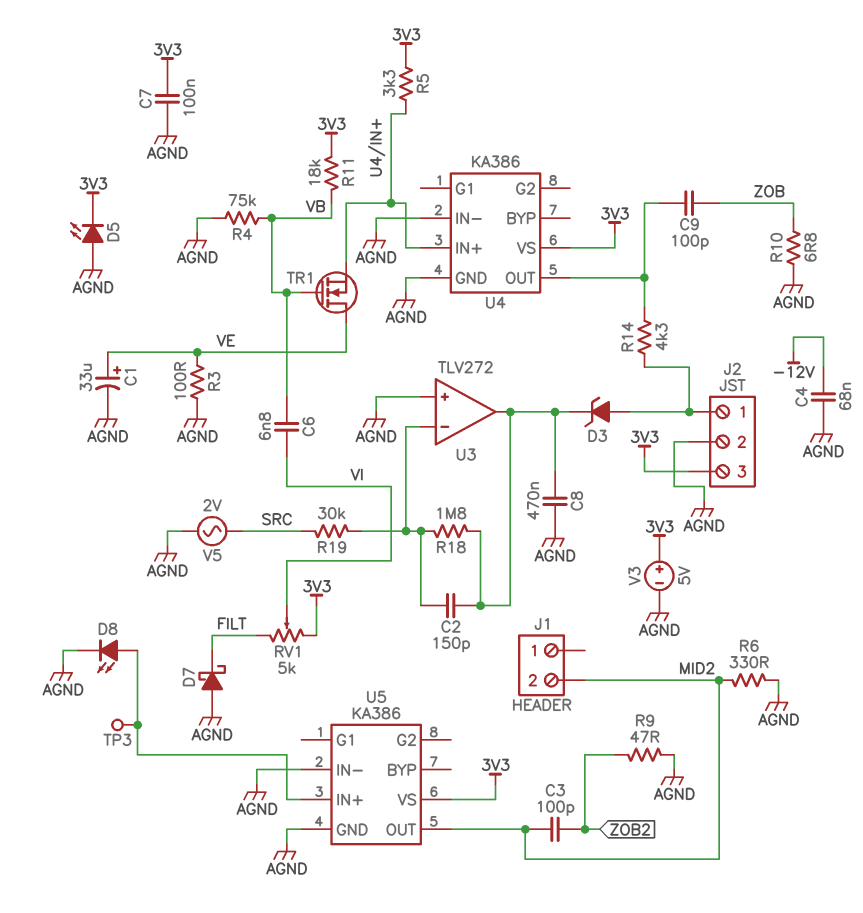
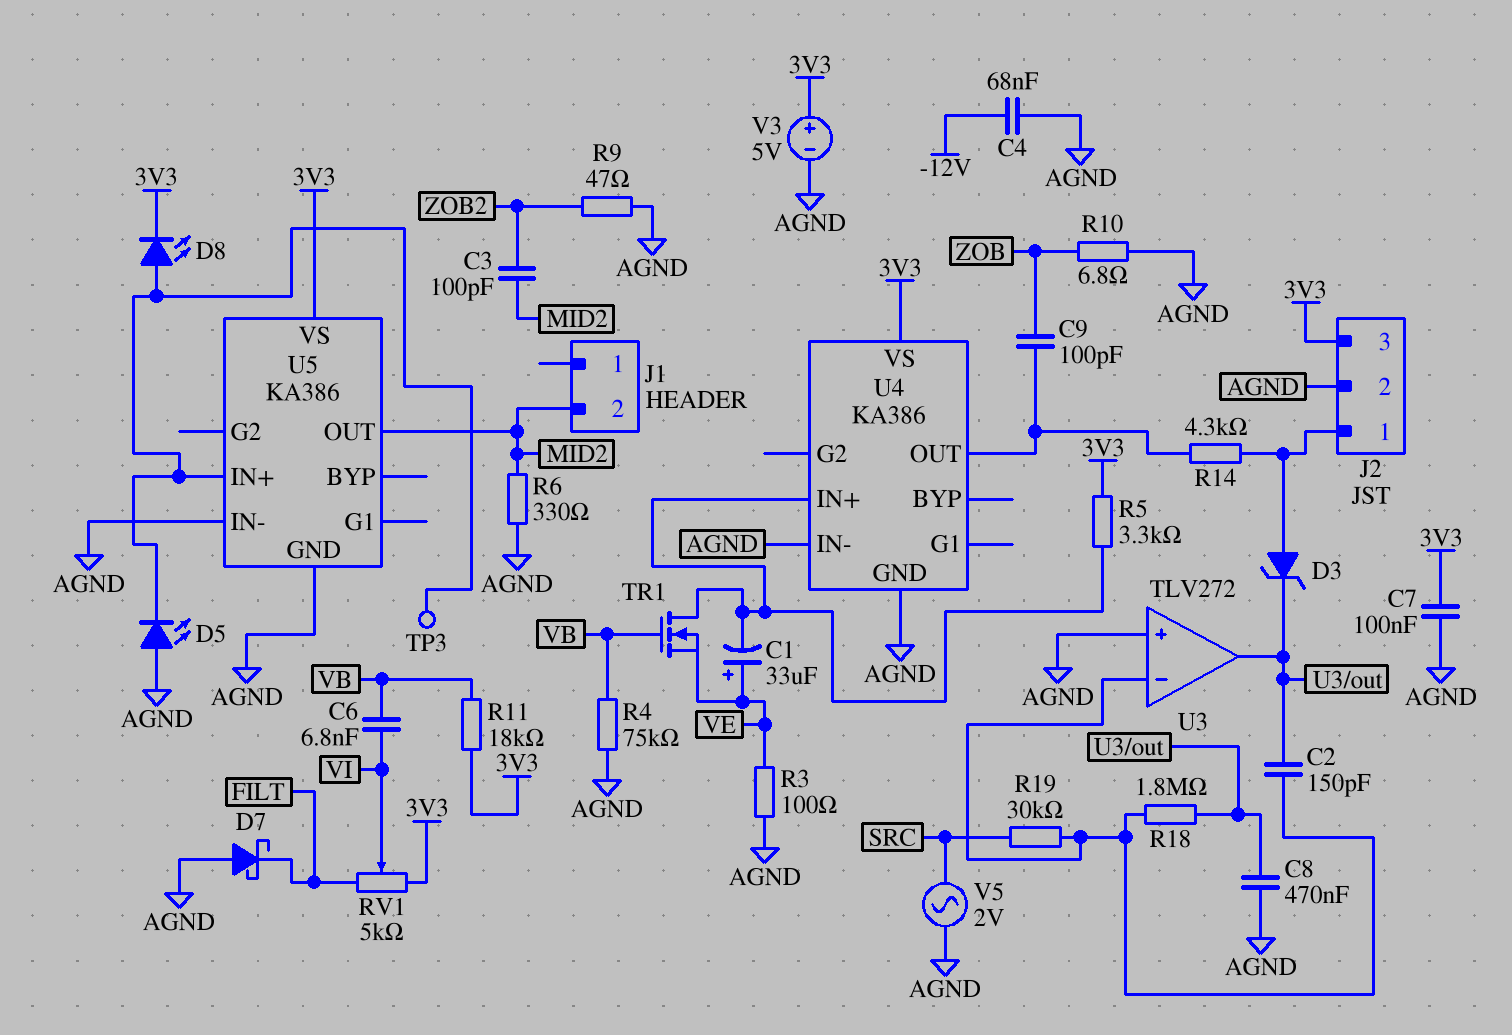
C1: 33uF (plus VE, minus AGND) -> 33uF (plus VE, minus U4/IN+)
D5: LED (A AGND, K 3V3) -> LED (A AGND, K U5/IN+)
D8: LED (A U5/IN+, K AGND) -> LED (A U5/IN+, K 3V3)
TR1: NMOS (G VB, D VE, S U4/IN+) -> NMOS (G VB, D U4/IN+, S VE)

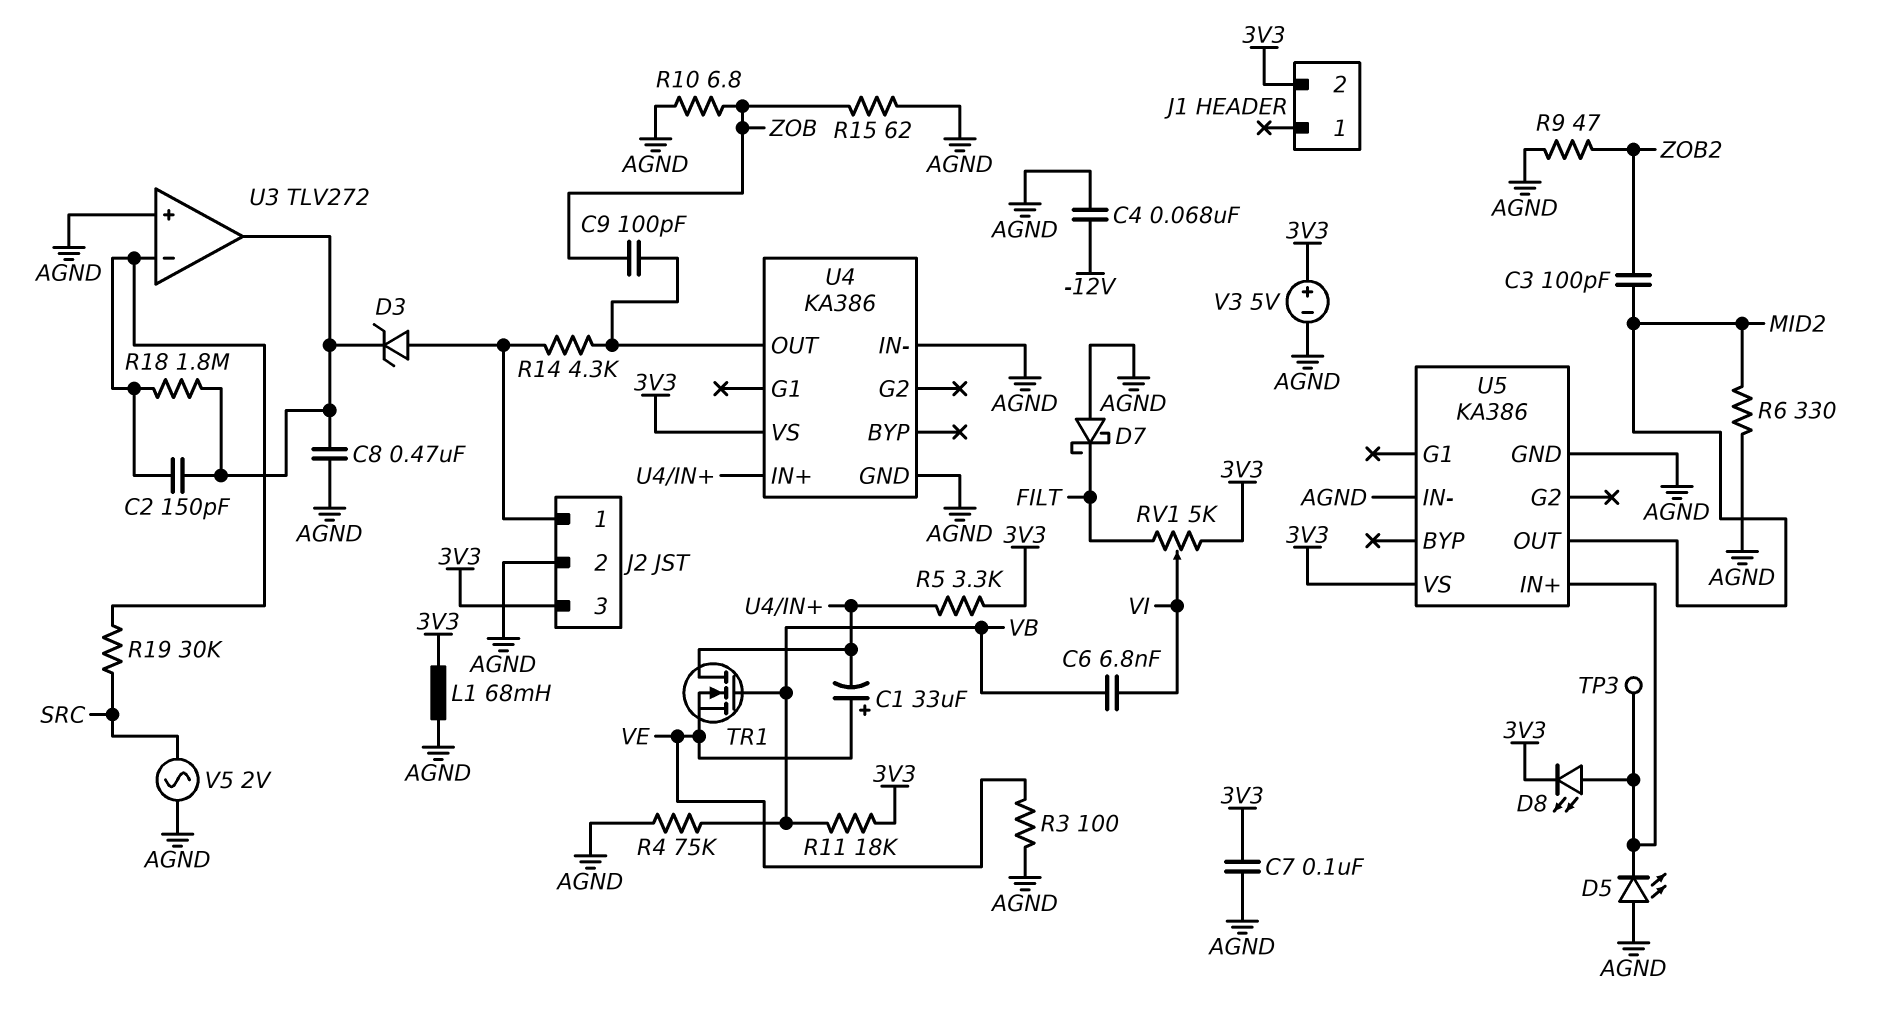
J1 pin 2: MID2 -> 3V3
L1: none -> 68mH (3V3, AGND)
R15: none -> 62 (AGND, ZOB)

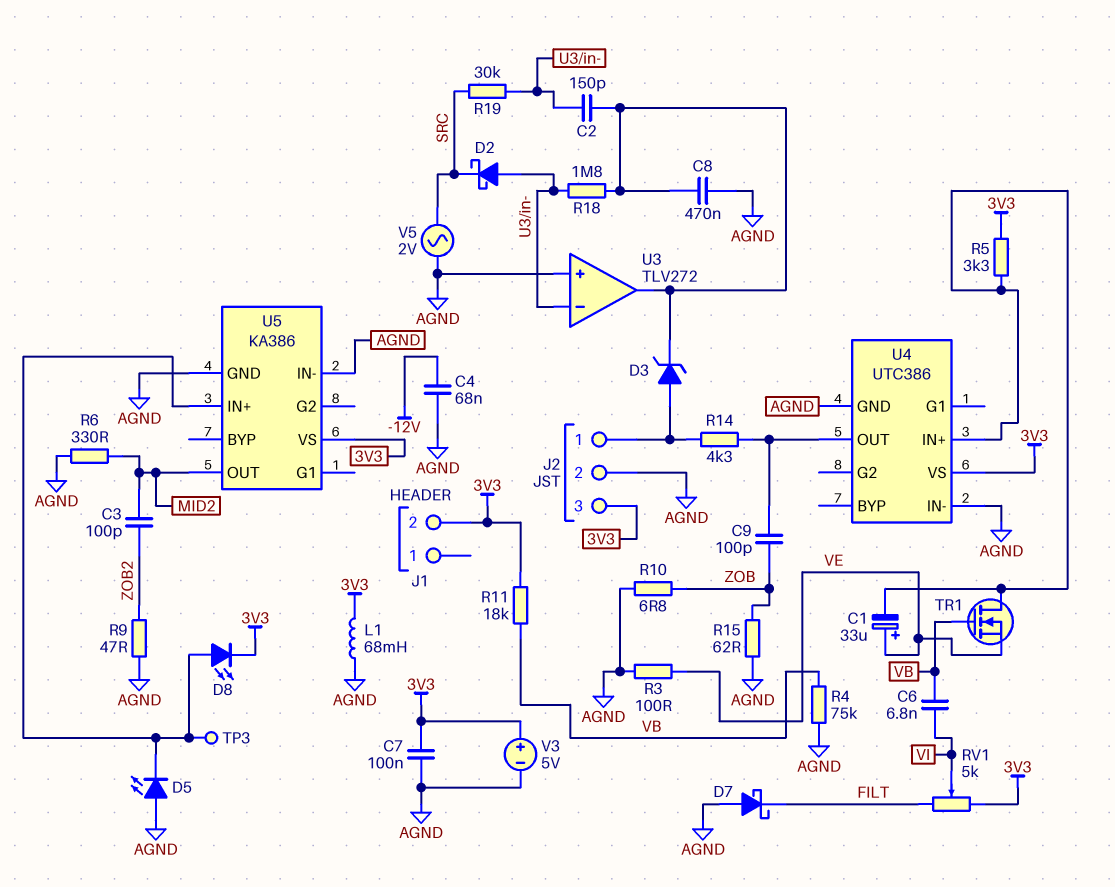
D2: none -> schottky (A U3/in-, K SRC)
U4: KA386 -> UTC386

